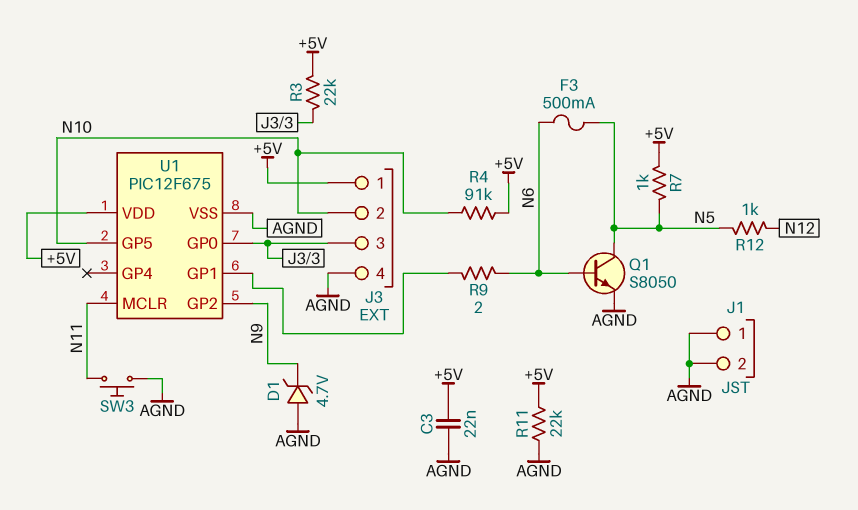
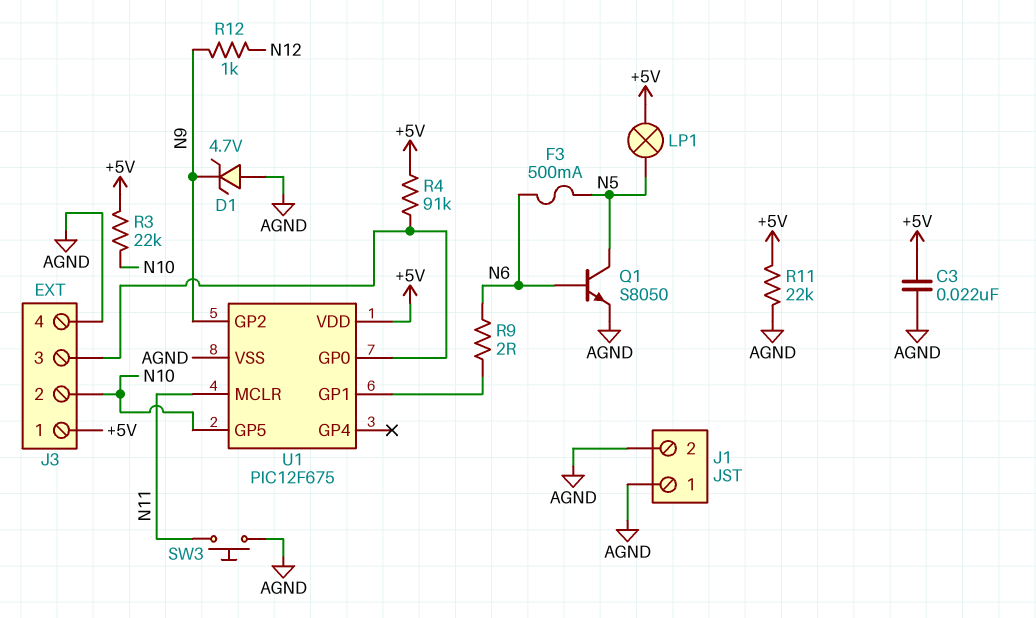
LP1: none -> lamp (+5V, N5)
R3: 22k (+5V, J3/3) -> 22k (+5V, N10)
R4: 91k (+5V, N10) -> 91k (+5V, J3/3)
R7: 1k (+5V, N5) -> none
R12: 1k (N5, N12) -> 1k (N9, N12)

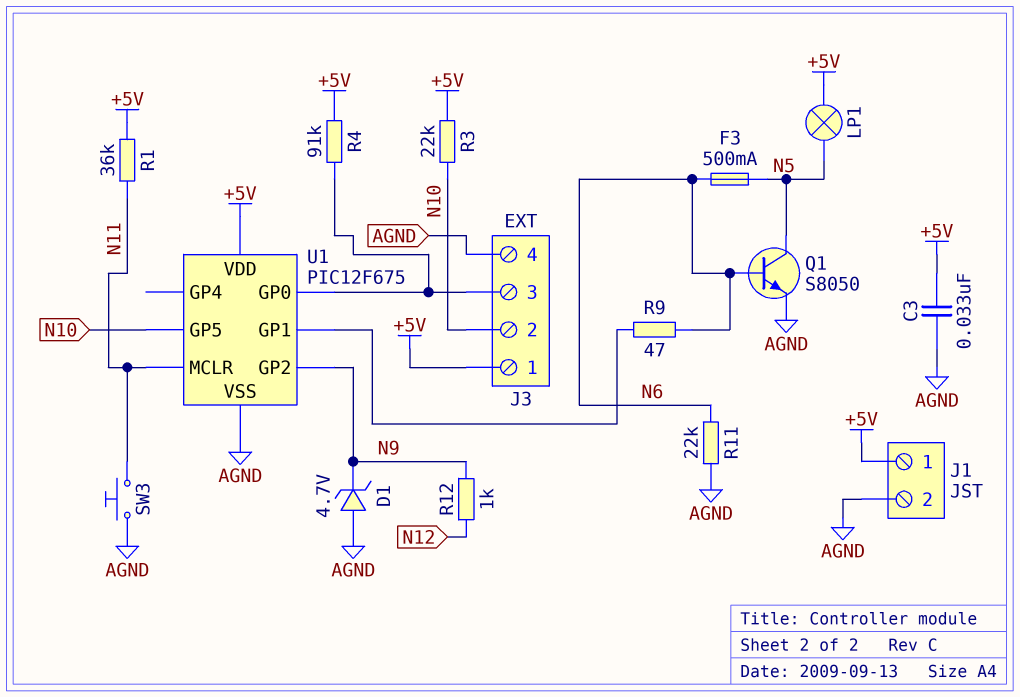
C3: 22nF (+5V, AGND) -> 33nF (+5V, AGND)
J1 pin 1: AGND -> +5V
R1: none -> 36k (+5V, N11)
R9: 2 (N6, U1/GP1) -> 47 (N6, U1/GP1)
R11: 22k (+5V, AGND) -> 22k (AGND, N6)

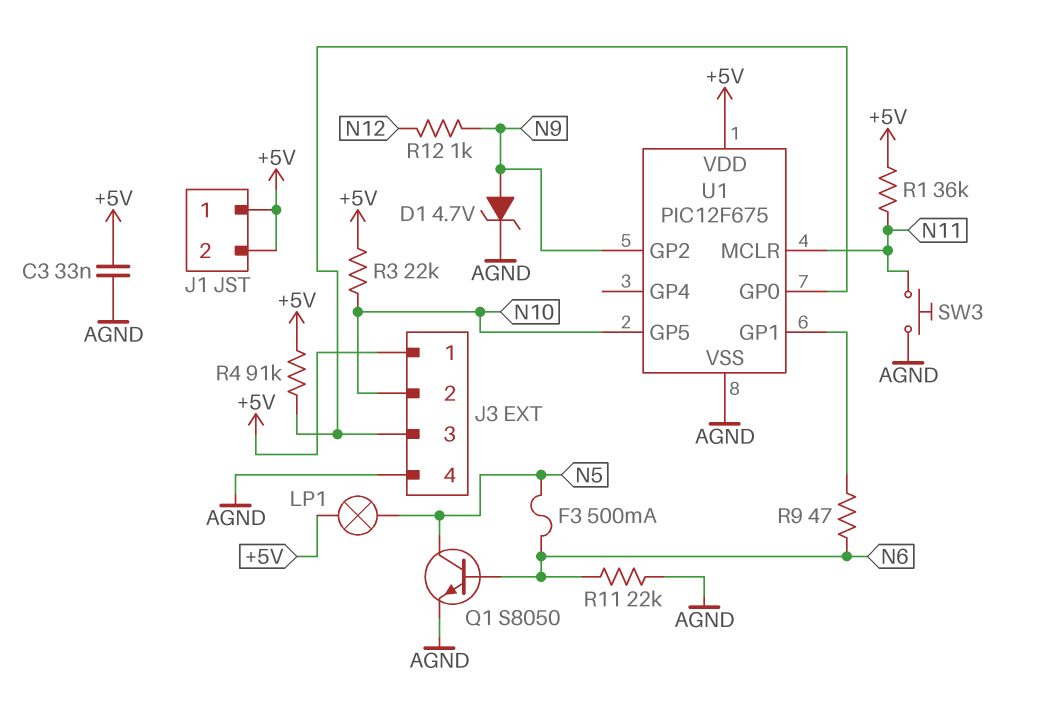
D1: zener 4.7V (A AGND, K N9) -> zener 4.7V (A N9, K AGND)
J1 pin 2: AGND -> +5V

